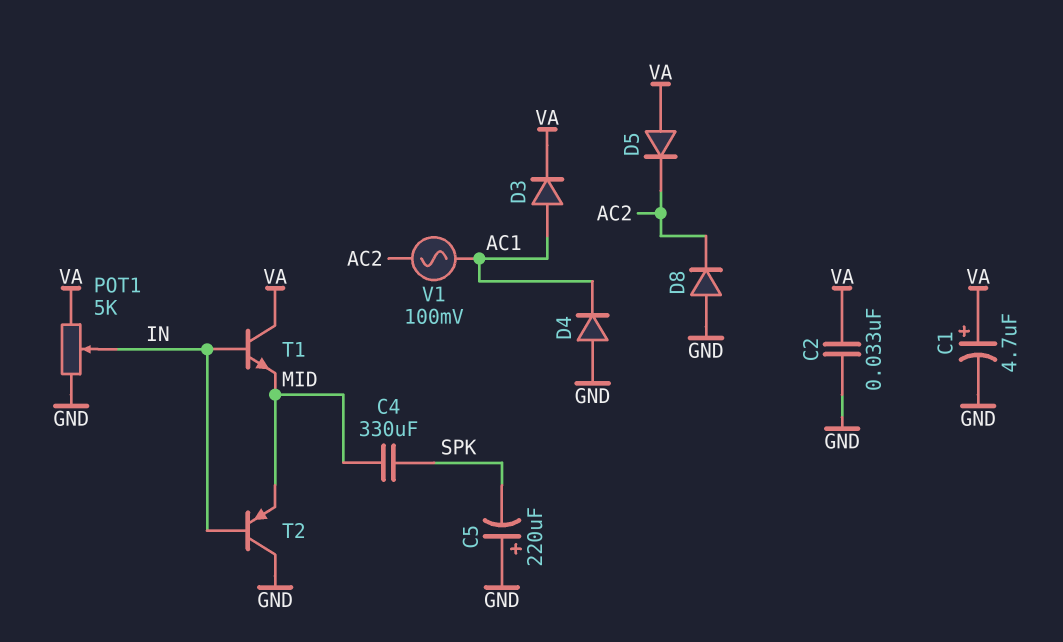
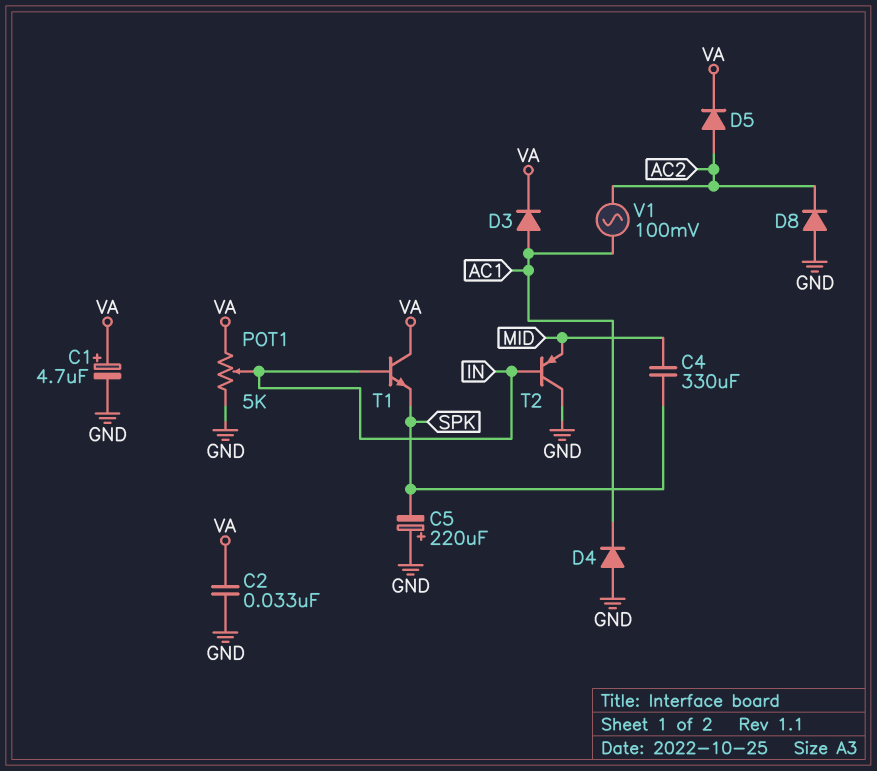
D5: diode (A VA, K AC2) -> diode (A AC2, K VA)
T1: NPN (B IN, C VA, E MID) -> NPN (B IN, C VA, E SPK)

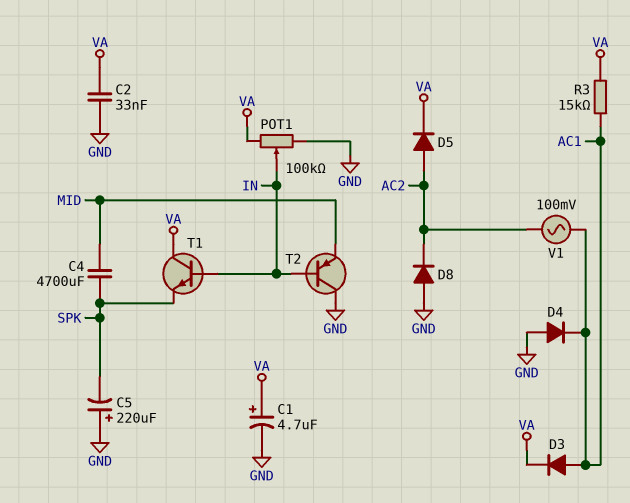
C4: 330uF (MID, SPK) -> 4700uF (MID, SPK)
POT1: 5k (GND, VA, wiper IN) -> 100k (GND, VA, wiper IN)
R3: none -> 15k (AC1, VA)

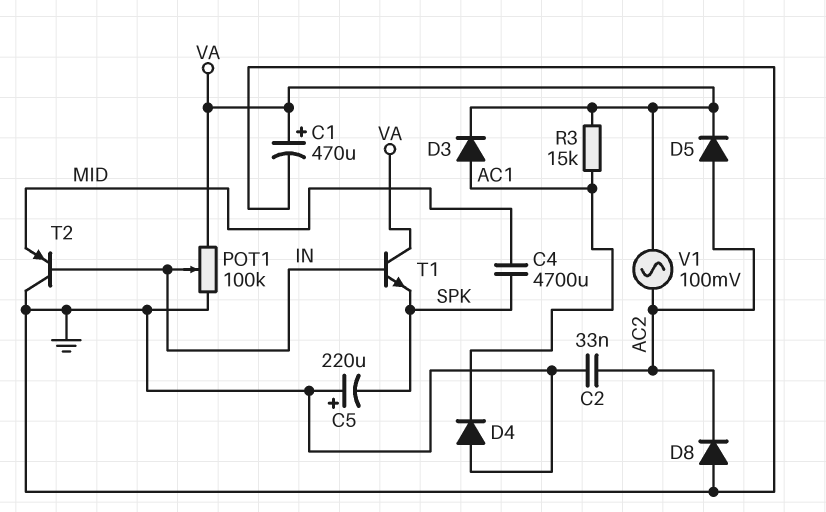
C1: 4.7uF (plus VA, minus GND) -> 470uF (plus VA, minus GND)
C2: 33nF (GND, VA) -> 33nF (AC2, GND)
V1: AC 100mV (AC1, AC2) -> AC 100mV (AC2, VA)

